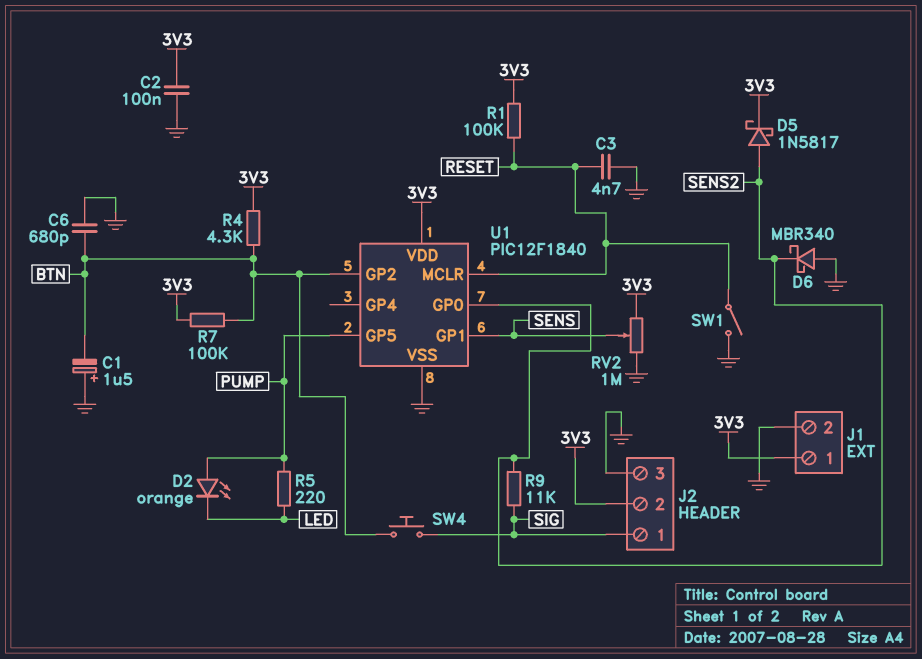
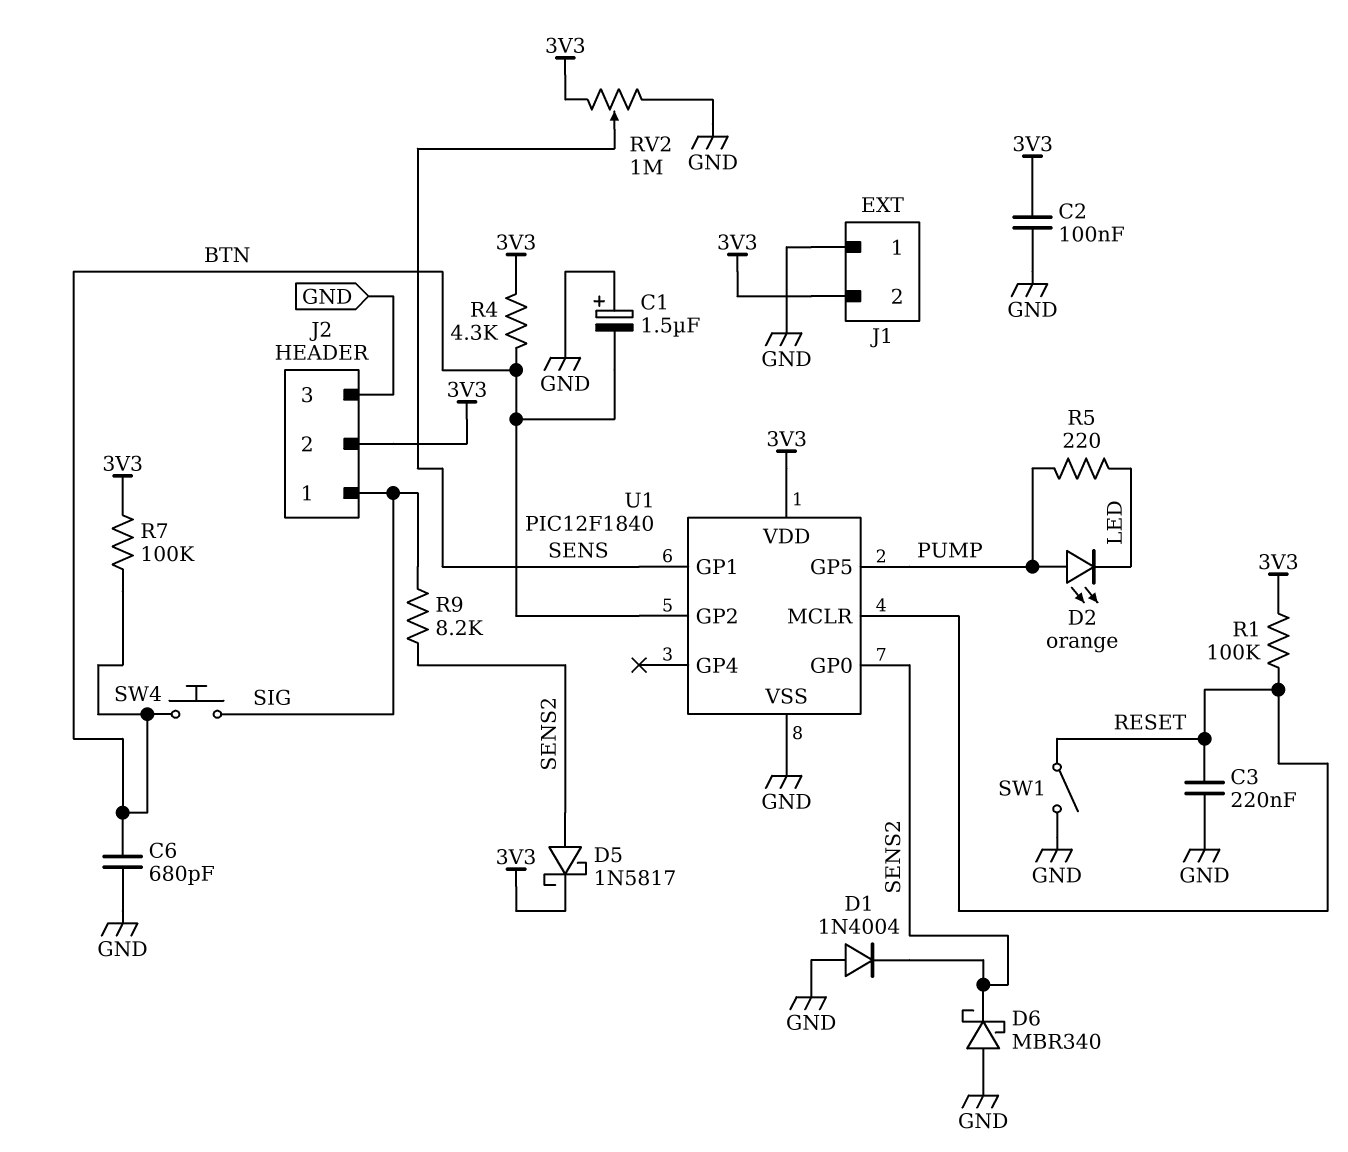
C3: 4.7nF (GND, RESET) -> 220nF (GND, RESET)
D1: none -> diode 1N4004 (A GND, K SENS2)
J1 pin 1: 3V3 -> GND
J1 pin 2: GND -> 3V3
R9: 11k (SENS2, SIG) -> 8.2k (SENS2, SIG)

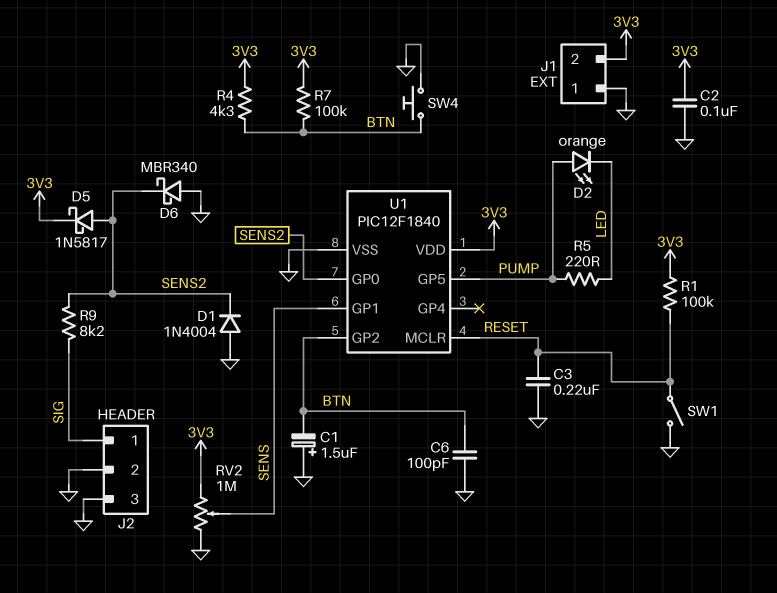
C6: 680pF (BTN, GND) -> 100pF (BTN, GND)
J2 pin 2: 3V3 -> GND
SW4: button (BTN, SIG) -> button (BTN, GND)

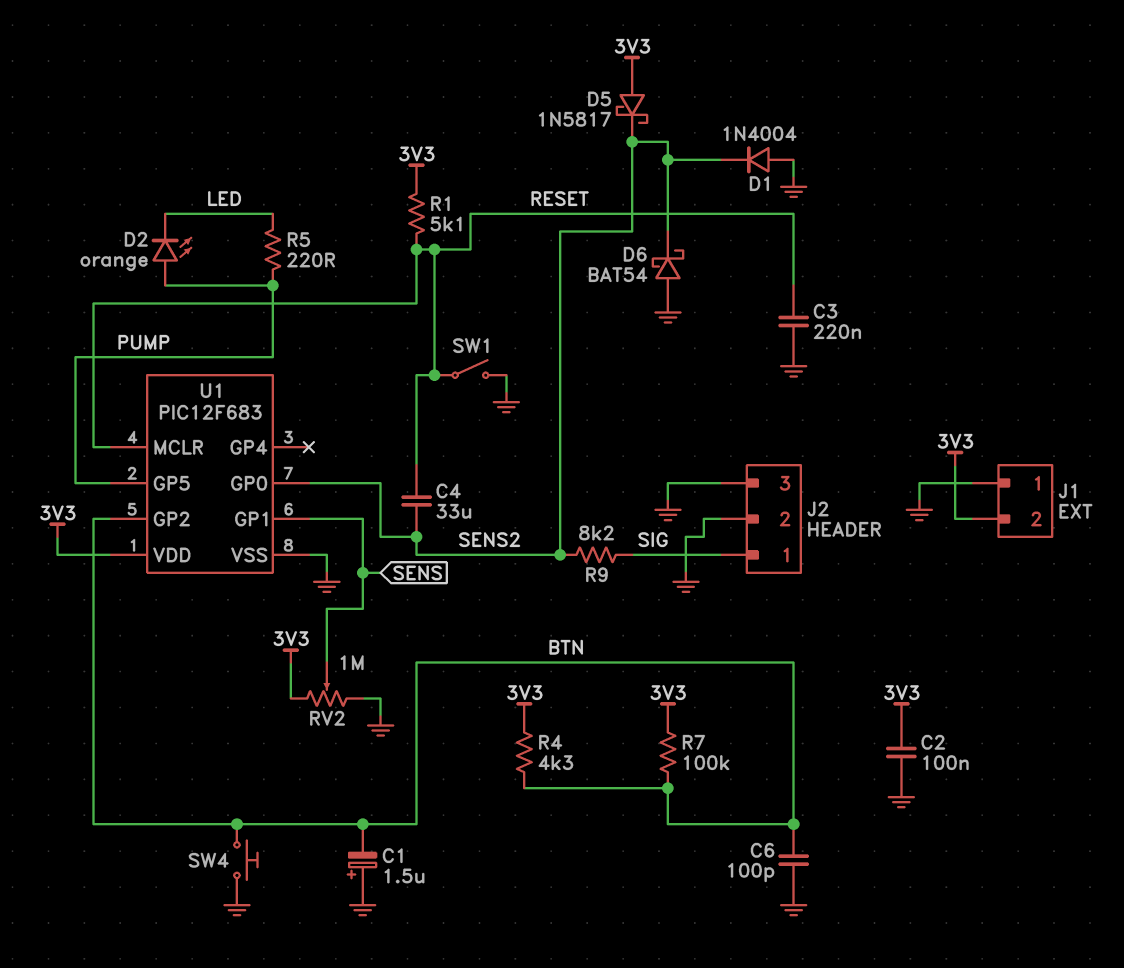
C4: none -> 33uF (RESET, SENS2)
D5: schottky 1N5817 (A SENS2, K 3V3) -> schottky 1N5817 (A 3V3, K SENS2)
D6: schottky MBR340 (A GND, K SENS2) -> schottky BAT54 (A GND, K SENS2)
R1: 100k (3V3, RESET) -> 5.1k (3V3, RESET)
U1: PIC12F1840 -> PIC12F683

